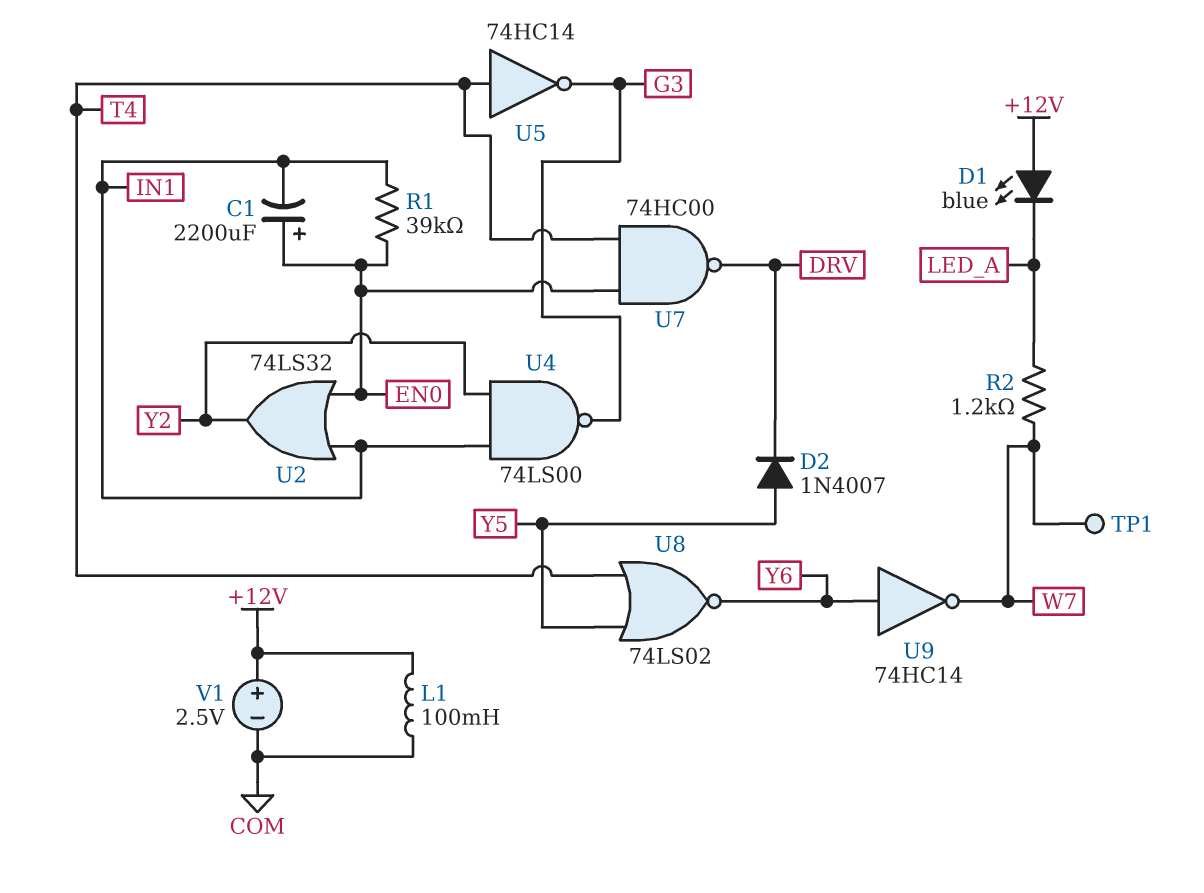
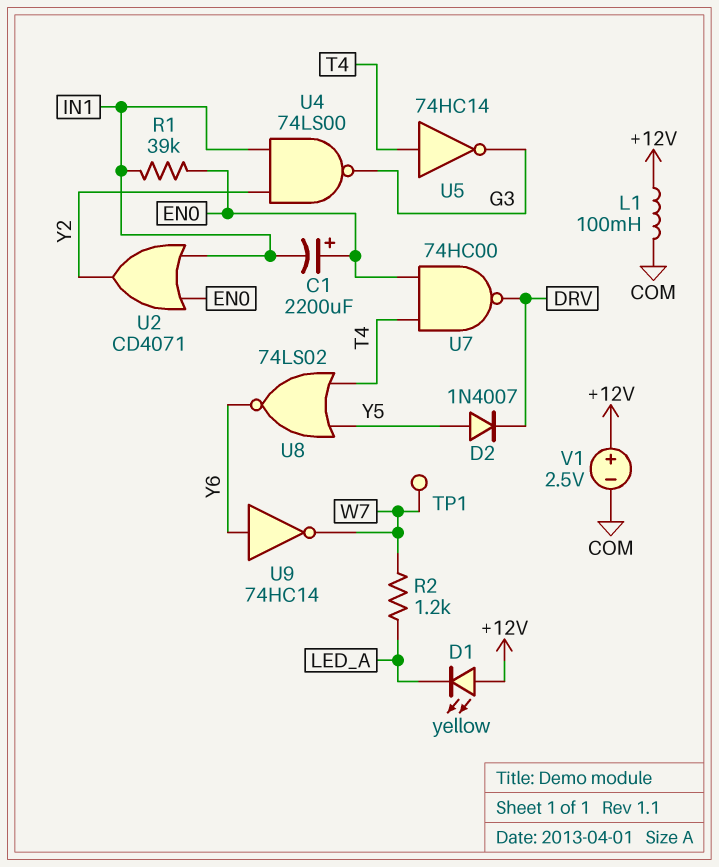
D1: LED blue (A +12V, K LED_A) -> LED yellow (A +12V, K LED_A)
U2: OR 74LS32 (in EN0, in IN1, out Y2) -> OR CD4071 (in EN0, in IN1, out Y2)

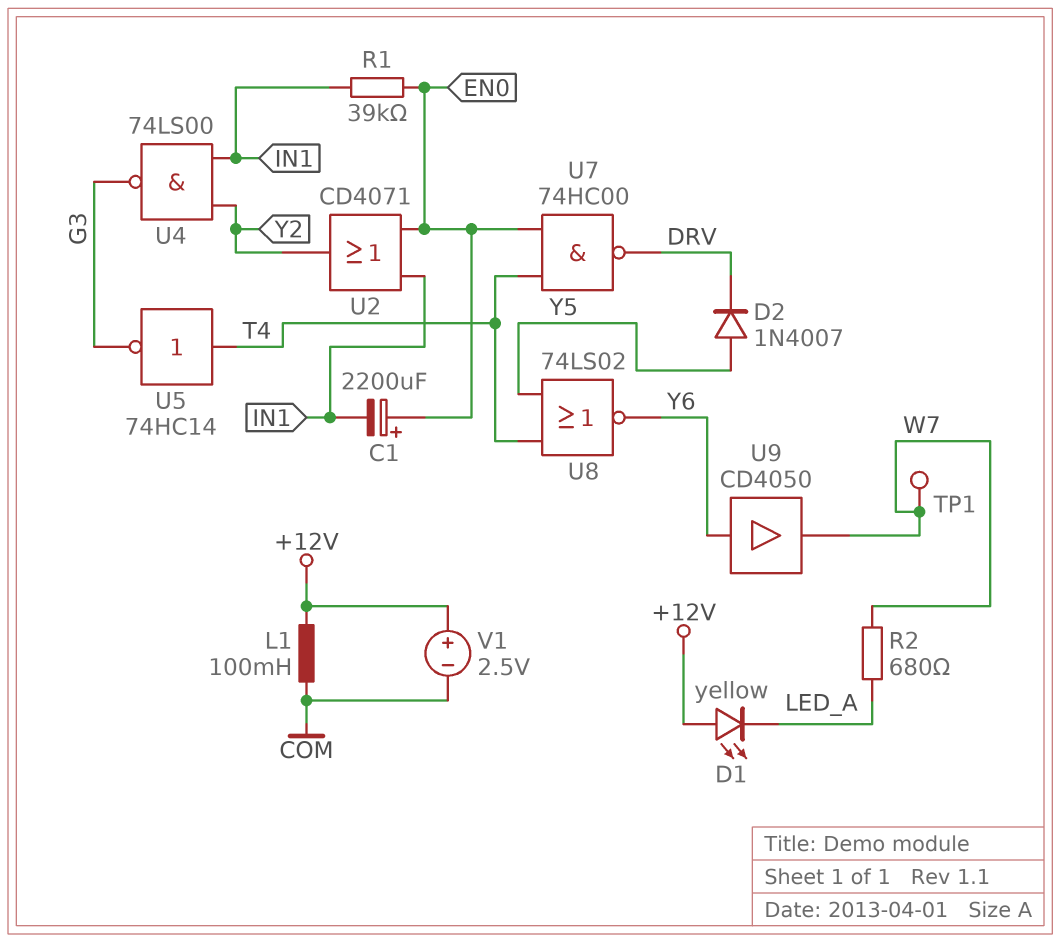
R2: 1.2k (LED_A, W7) -> 680 (LED_A, W7)
U9: NOT 74HC14 (in Y6, out W7) -> buffer CD4050 (in Y6, out W7)

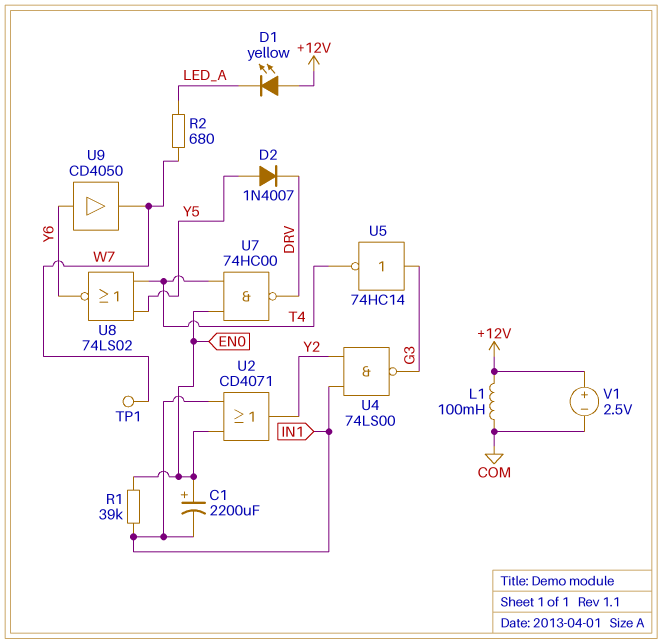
U5: NOT 74HC14 (in T4, out G3) -> NOT 74HC14 (in G3, out T4)

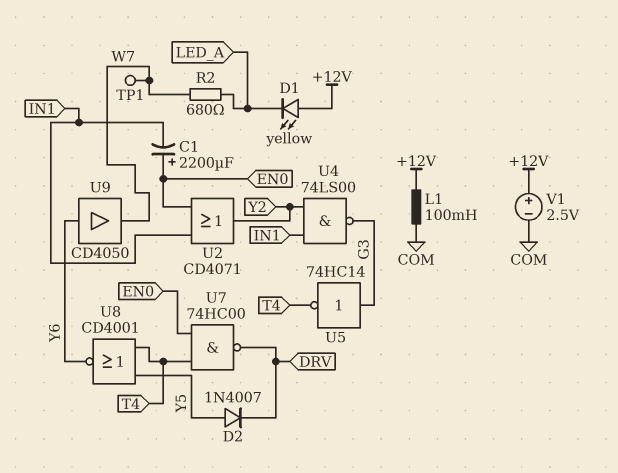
R1: 39k (EN0, IN1) -> none
U8: NOR 74LS02 (in T4, in Y5, out Y6) -> NOR CD4001 (in T4, in Y5, out Y6)

